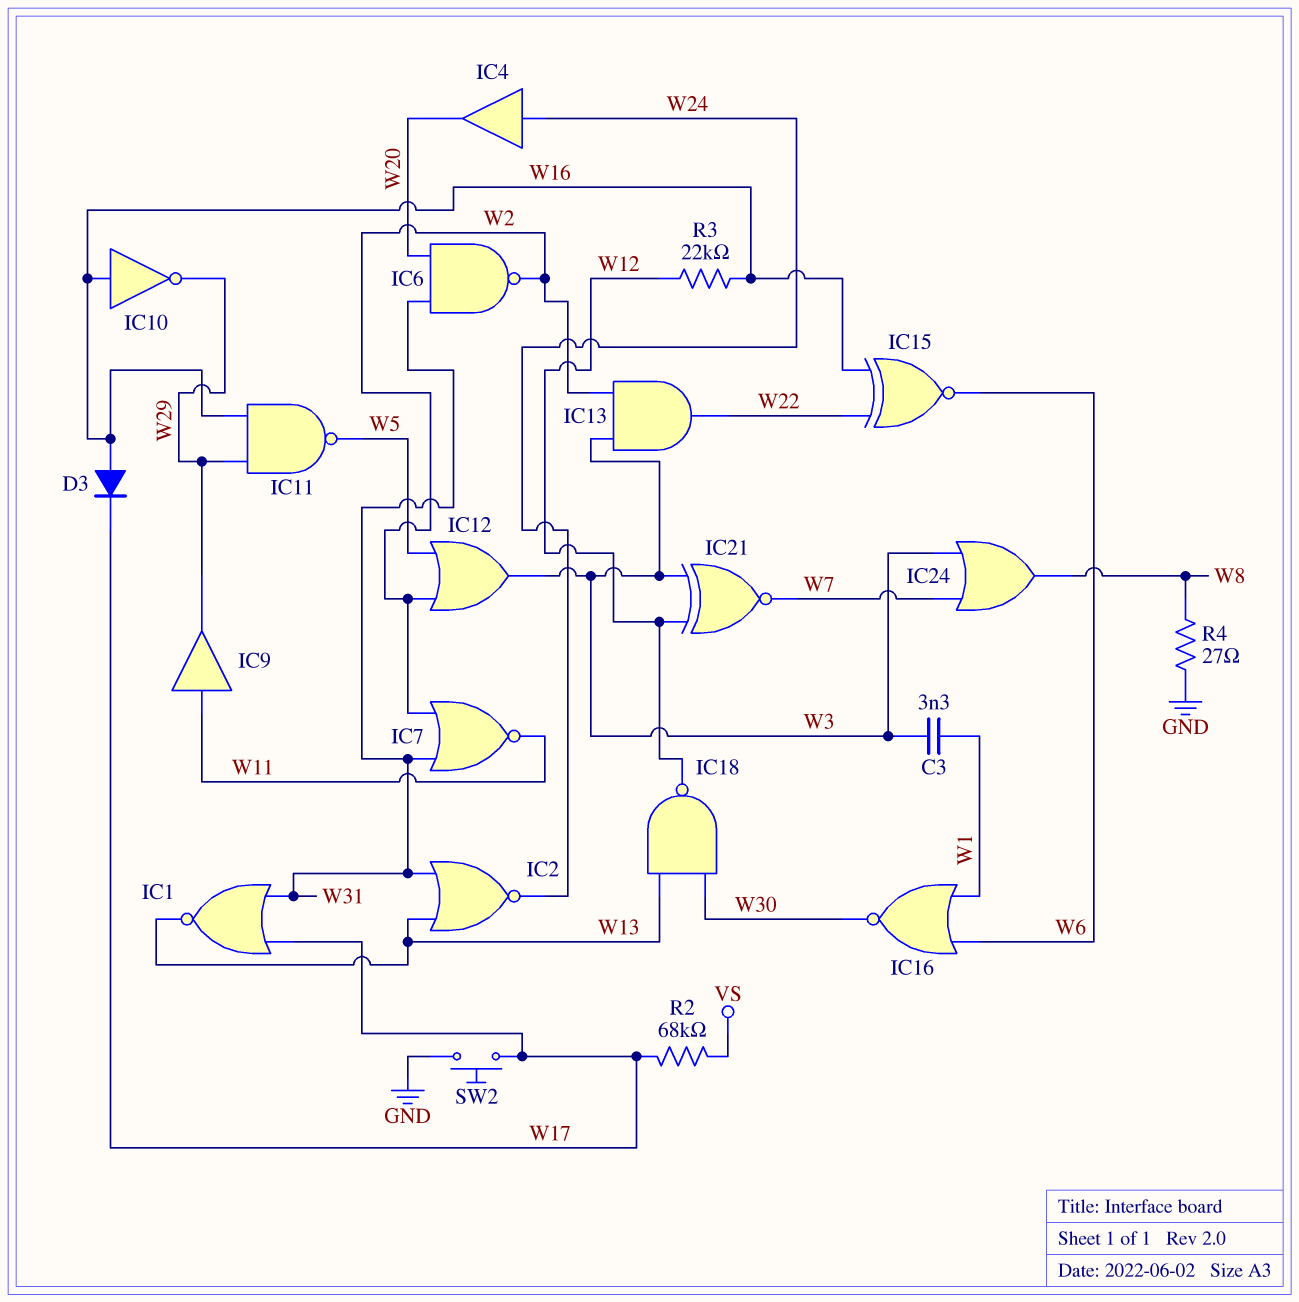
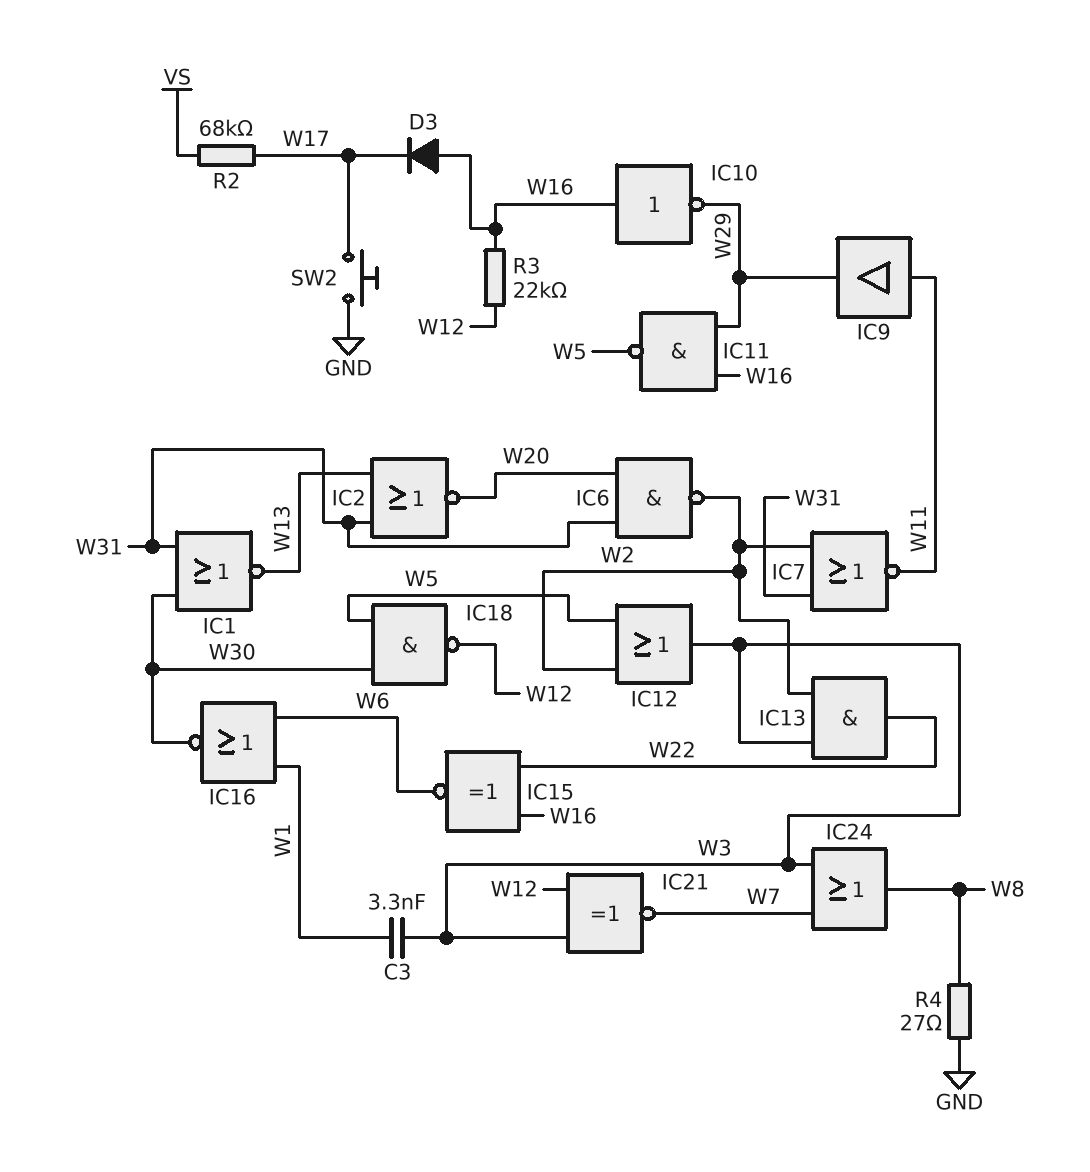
IC1: NOR (in W17, in W31, out W13) -> NOR (in W30, in W31, out W13)
IC2: NOR (in W13, in W31, out W24) -> NOR (in W13, in W31, out W20)
IC4: buffer (in W24, out W20) -> none
IC18: NAND (in W13, in W30, out W12) -> NAND (in W5, in W30, out W12)

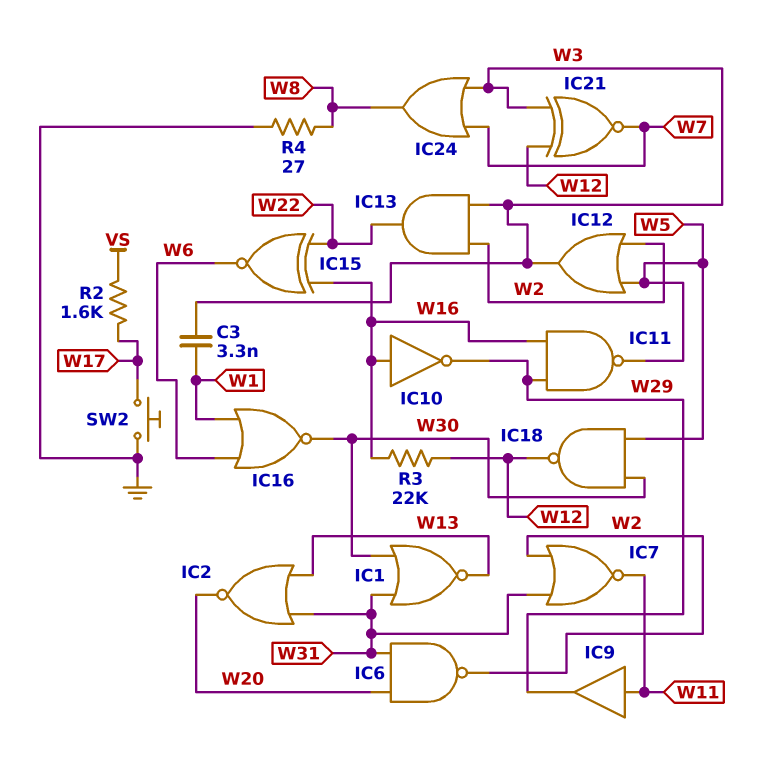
D3: diode (A W16, K W17) -> none
R2: 68k (VS, W17) -> 1.6k (VS, W17)

